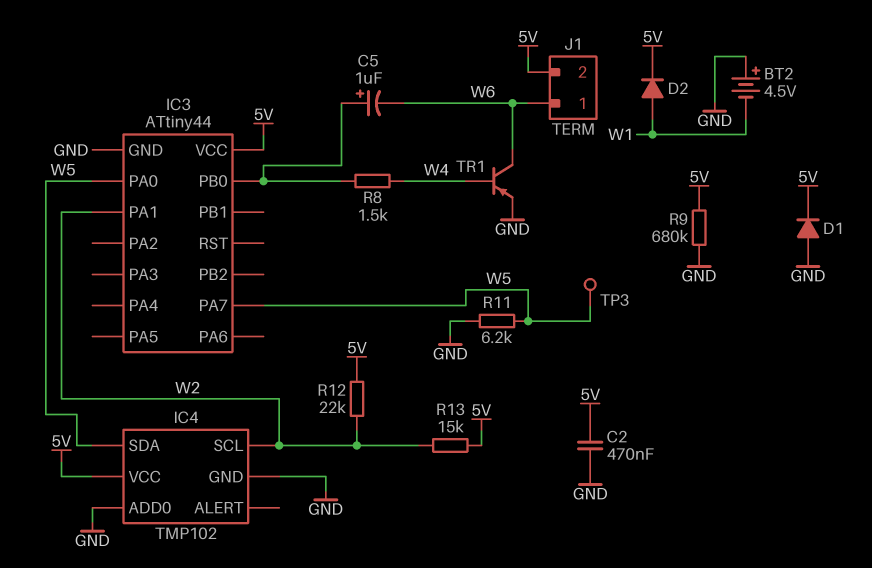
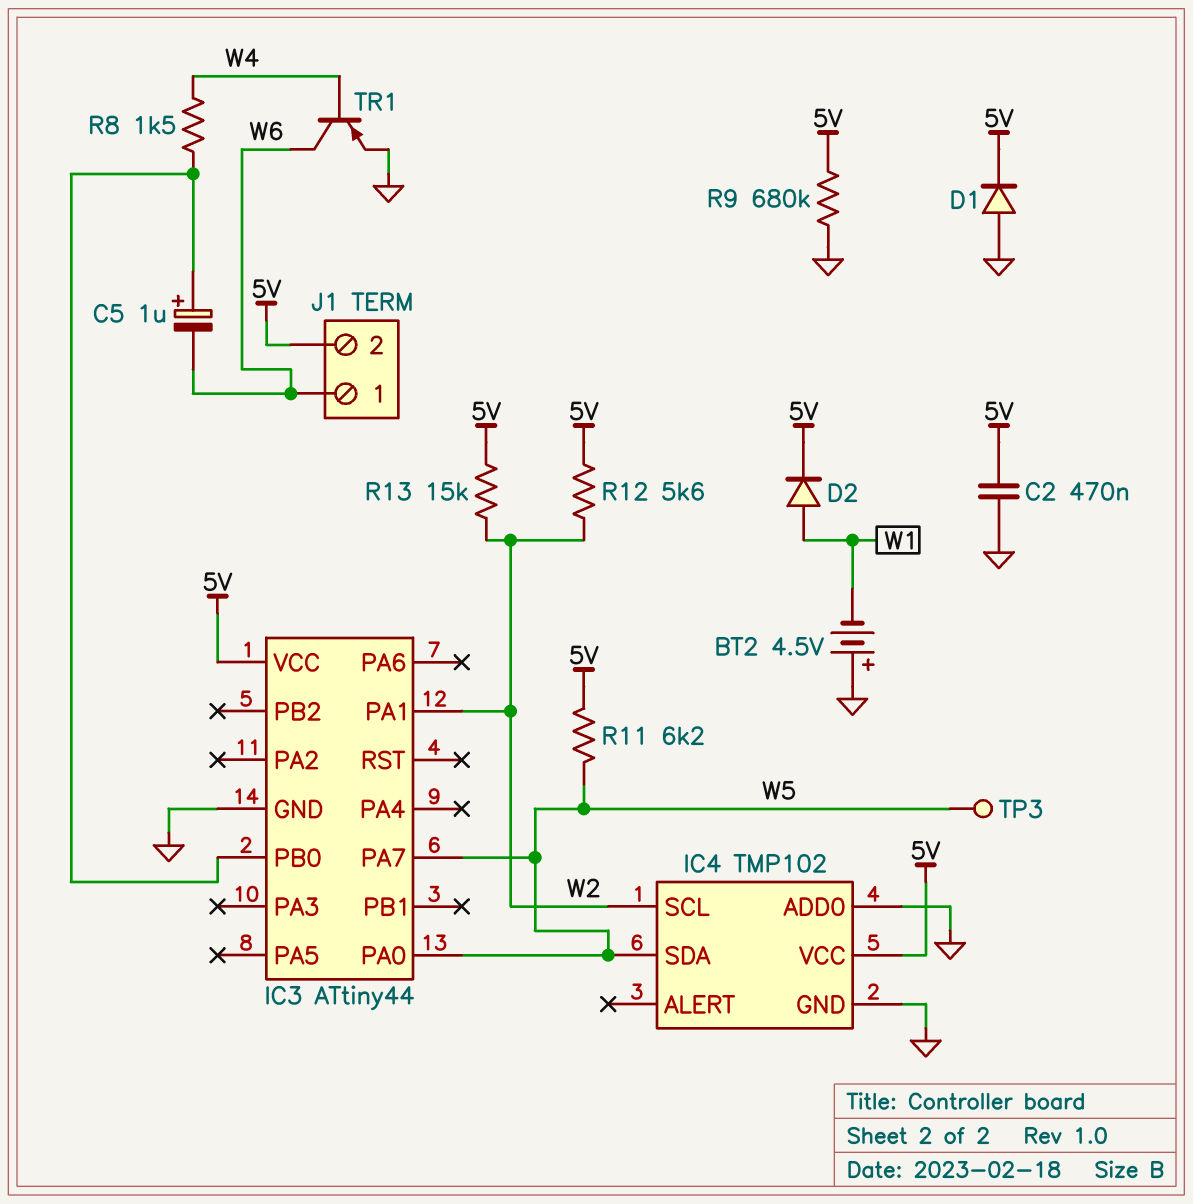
R11: 6.2k (GND, W5) -> 6.2k (5V, W5)
R12: 22k (5V, W2) -> 5.6k (5V, W2)

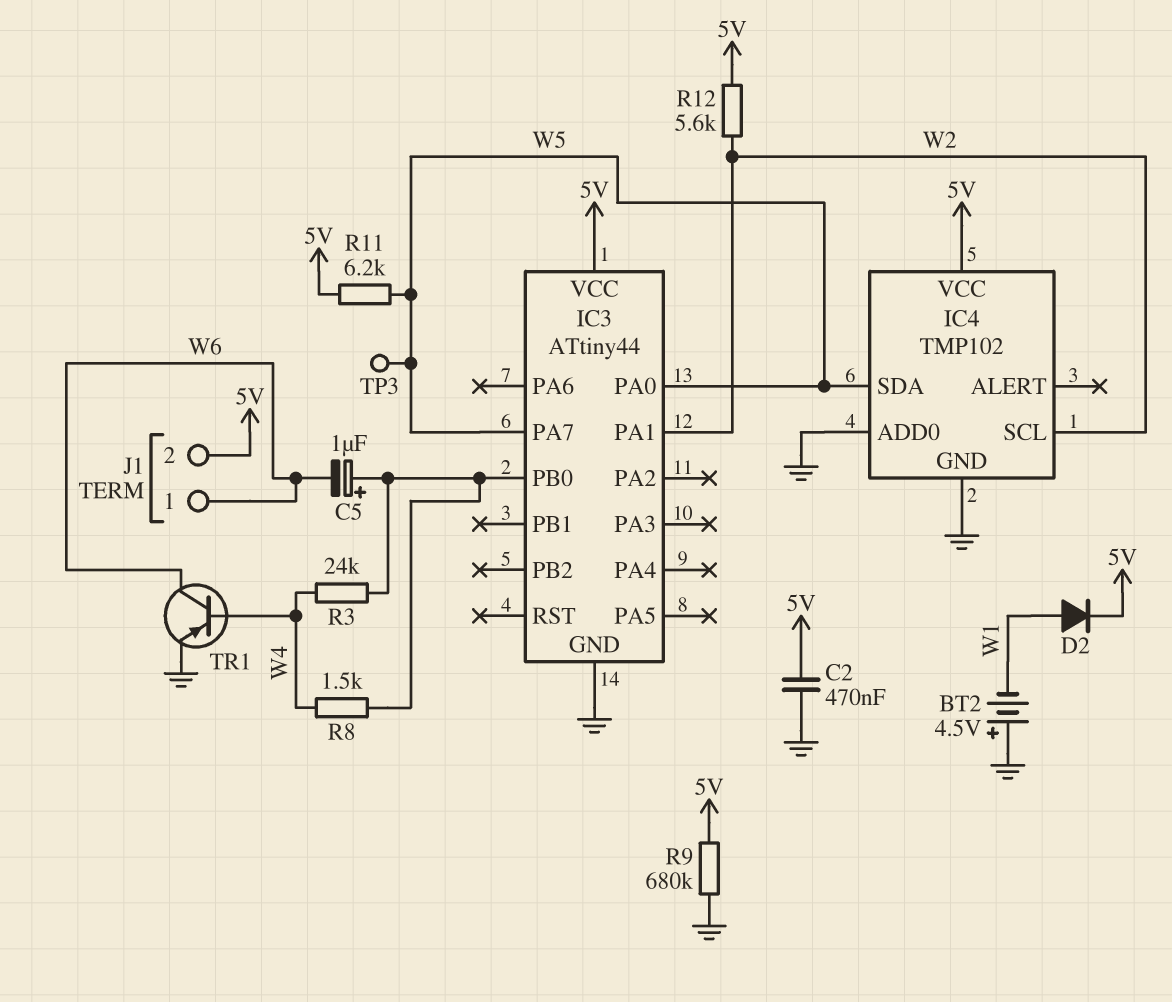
D1: diode (A GND, K 5V) -> none
R3: none -> 24k (IC3/PB0, W4)
R13: 15k (5V, W2) -> none

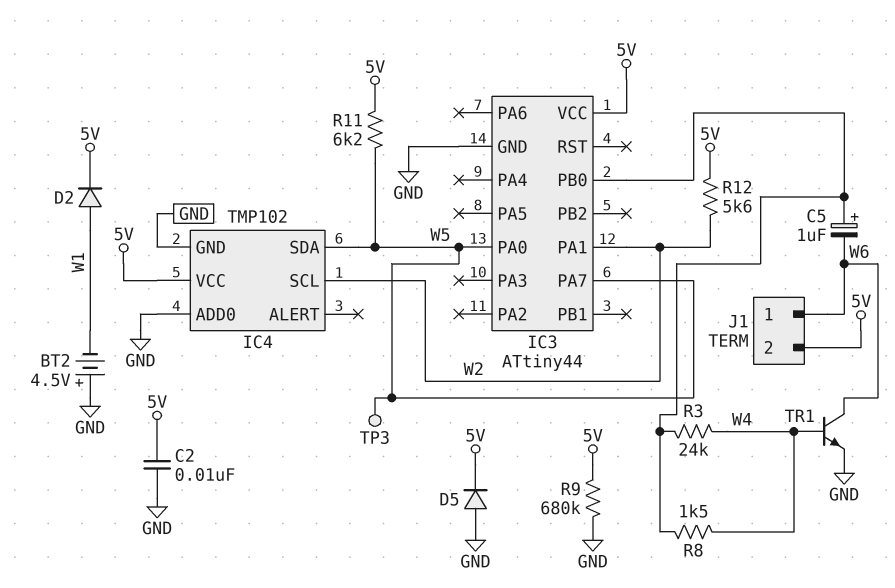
C2: 470nF (5V, GND) -> 10nF (5V, GND)
D5: none -> diode (A GND, K 5V)
TR1: PNP (B W4, C W6, E GND) -> NPN (B W4, C W6, E GND)

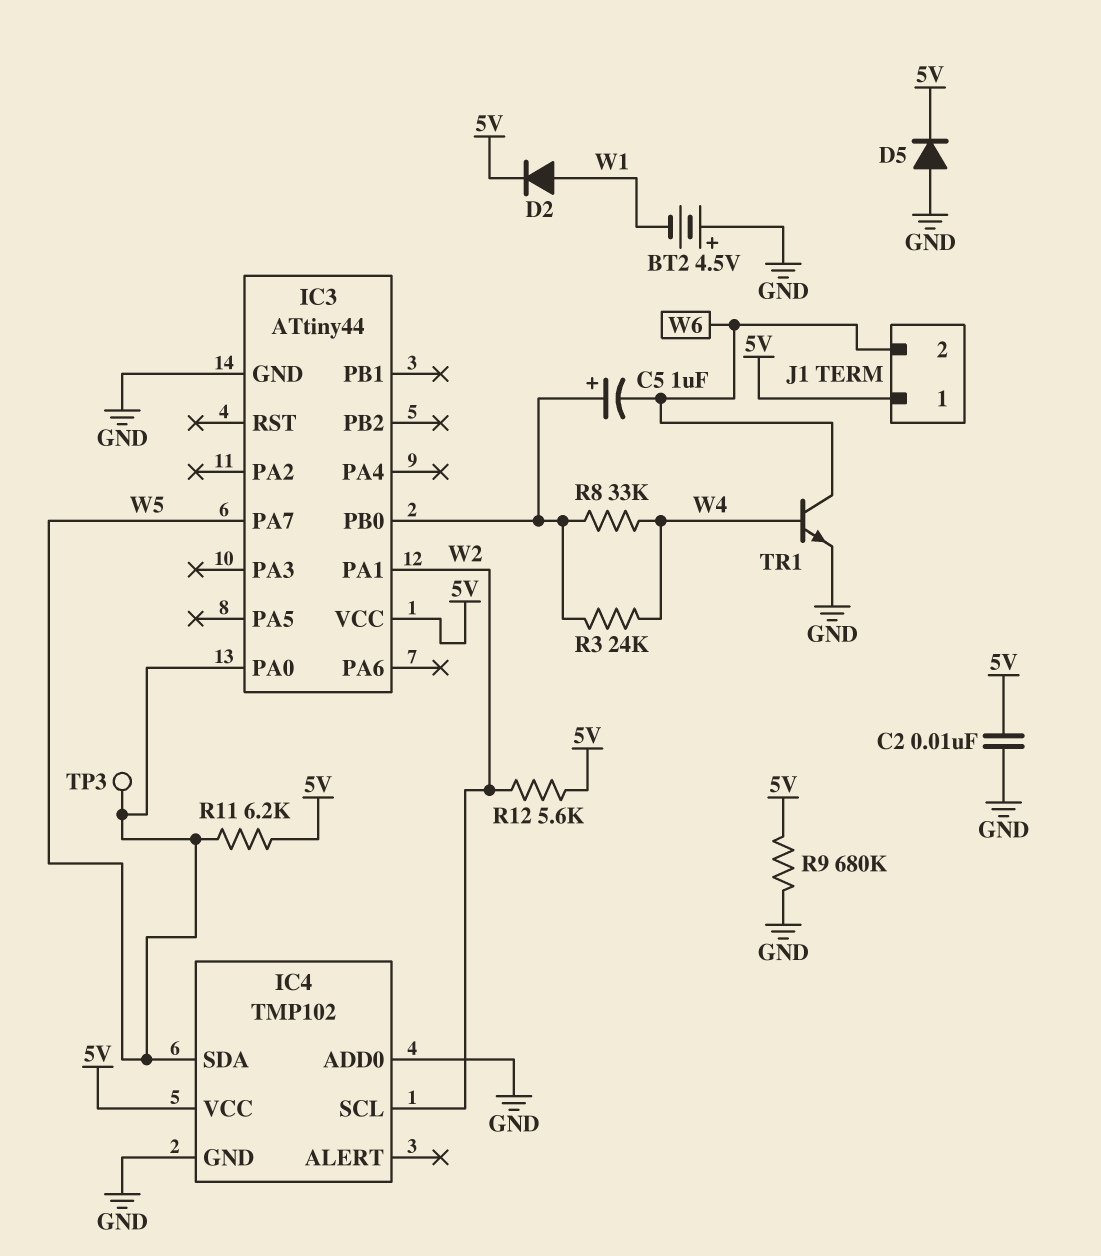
J1 pin 1: W6 -> 5V
J1 pin 2: 5V -> W6
R8: 1.5k (IC3/PB0, W4) -> 33k (IC3/PB0, W4)

